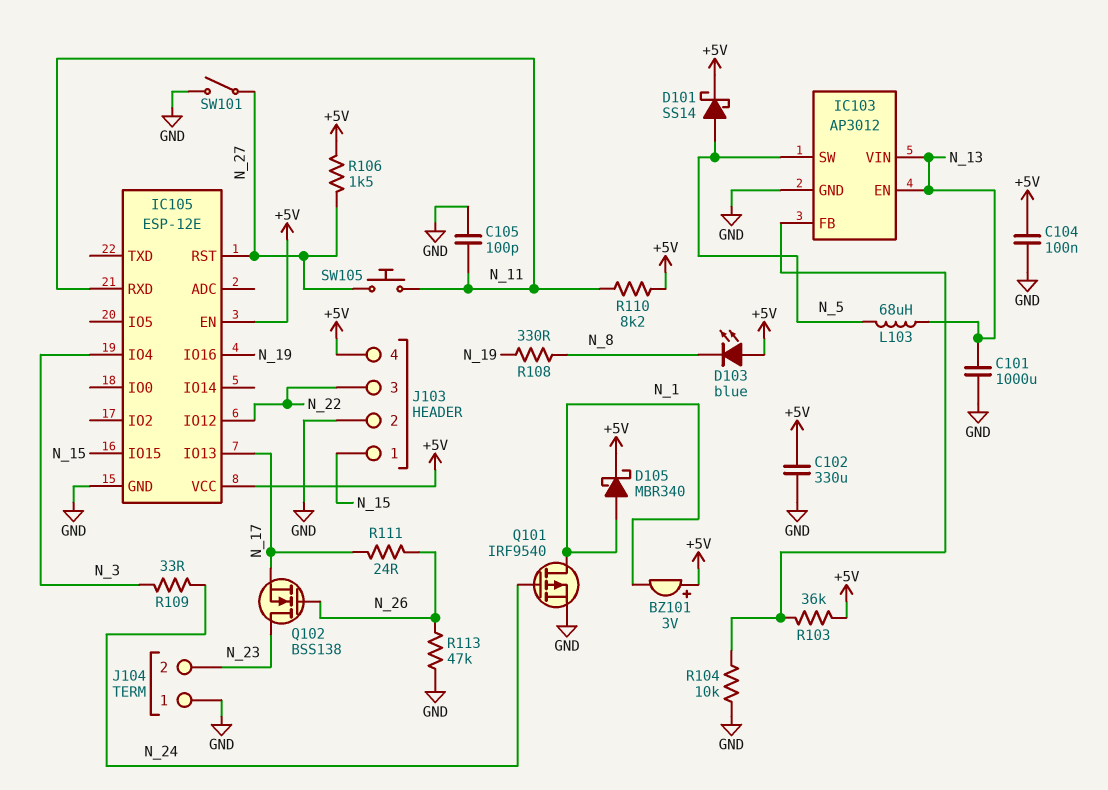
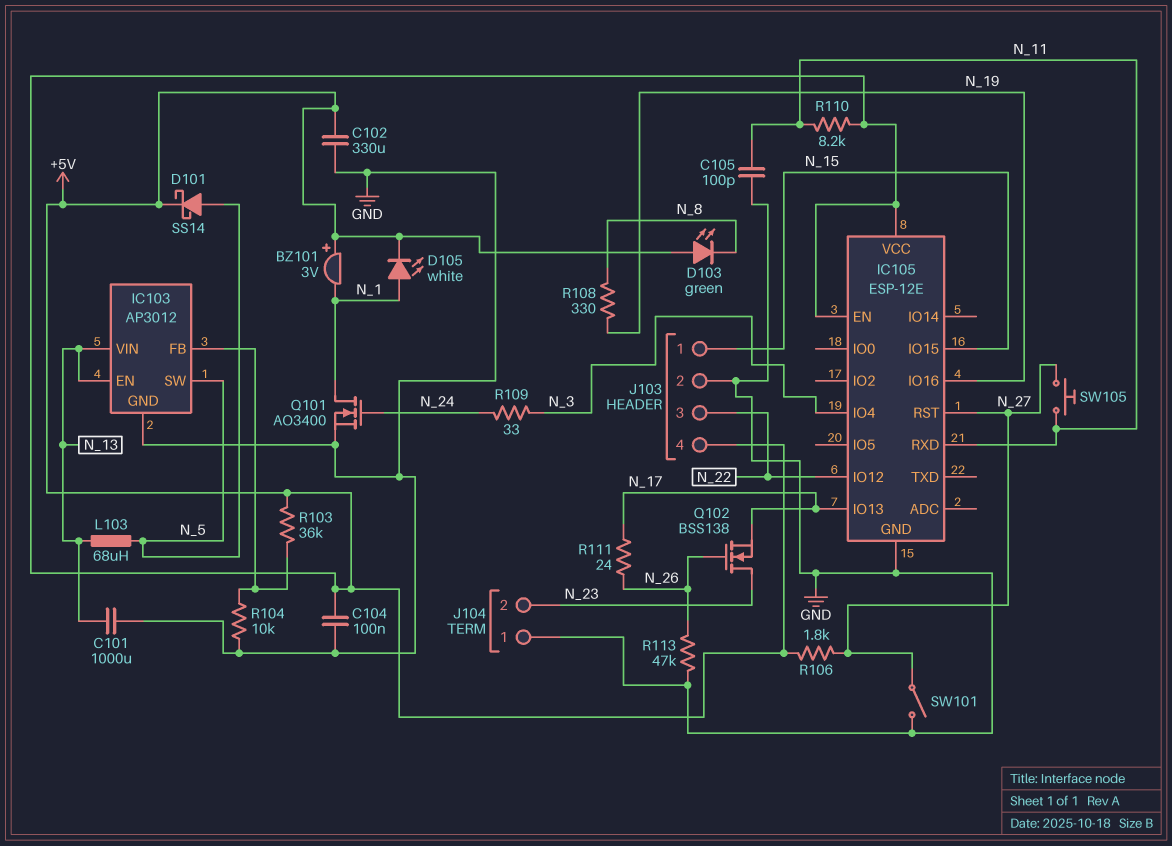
D103: LED blue (A +5V, K N_8) -> LED green (A +5V, K N_8)
D105: schottky MBR340 (A N_1, K +5V) -> LED white (A N_1, K +5V)
Q101: PMOS IRF9540 (G N_24, D N_1, S GND) -> NMOS AO3400 (G N_24, D N_1, S GND)
R106: 1.5k (+5V, N_27) -> 1.8k (+5V, N_27)

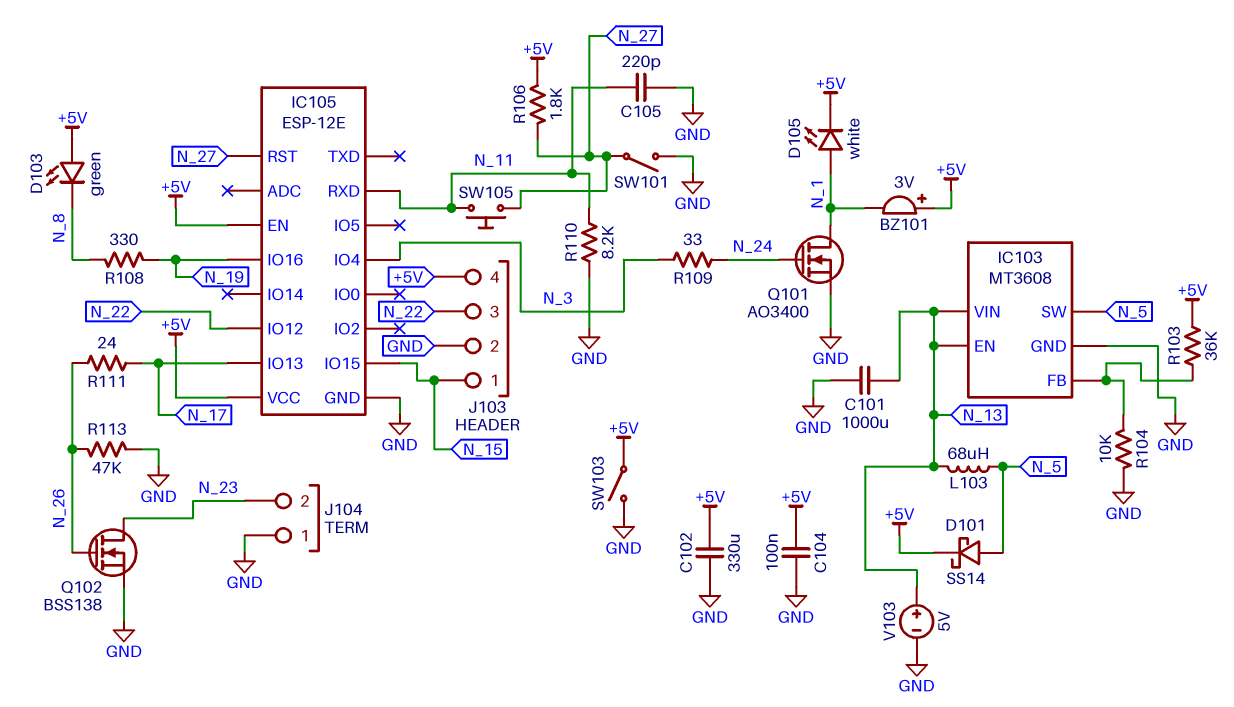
C105: 100pF (GND, N_11) -> 220pF (GND, N_11)
IC103: AP3012 -> MT3608
Q102: NMOS BSS138 (G N_26, D N_23, S N_17) -> NMOS BSS138 (G N_26, D N_23, S GND)
R110: 8.2k (+5V, N_11) -> 8.2k (GND, N_11)
SW103: none -> switch (+5V, GND)
V103: none -> 5V (plus N_13, minus GND)

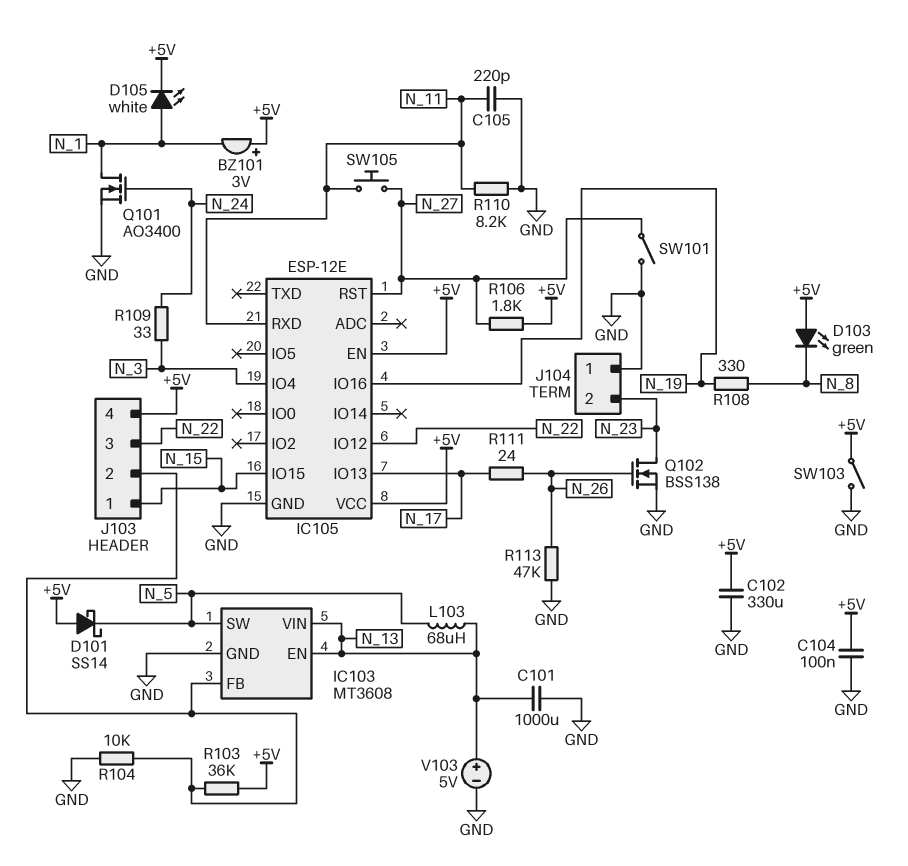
D101: schottky SS14 (A N_5, K +5V) -> schottky SS14 (A +5V, K N_5)
J103 pin 2: GND -> IC103/FB

